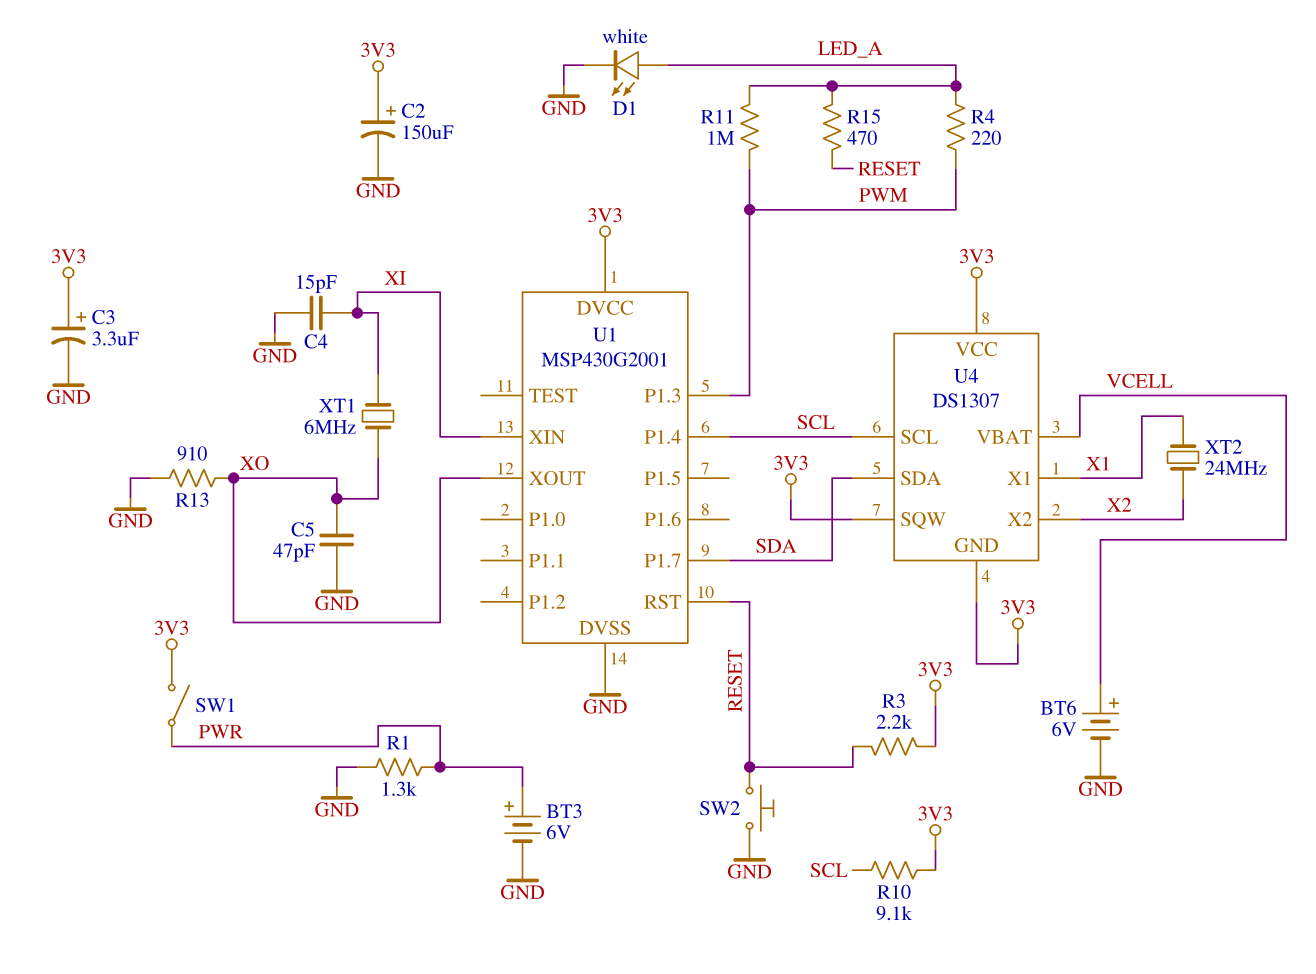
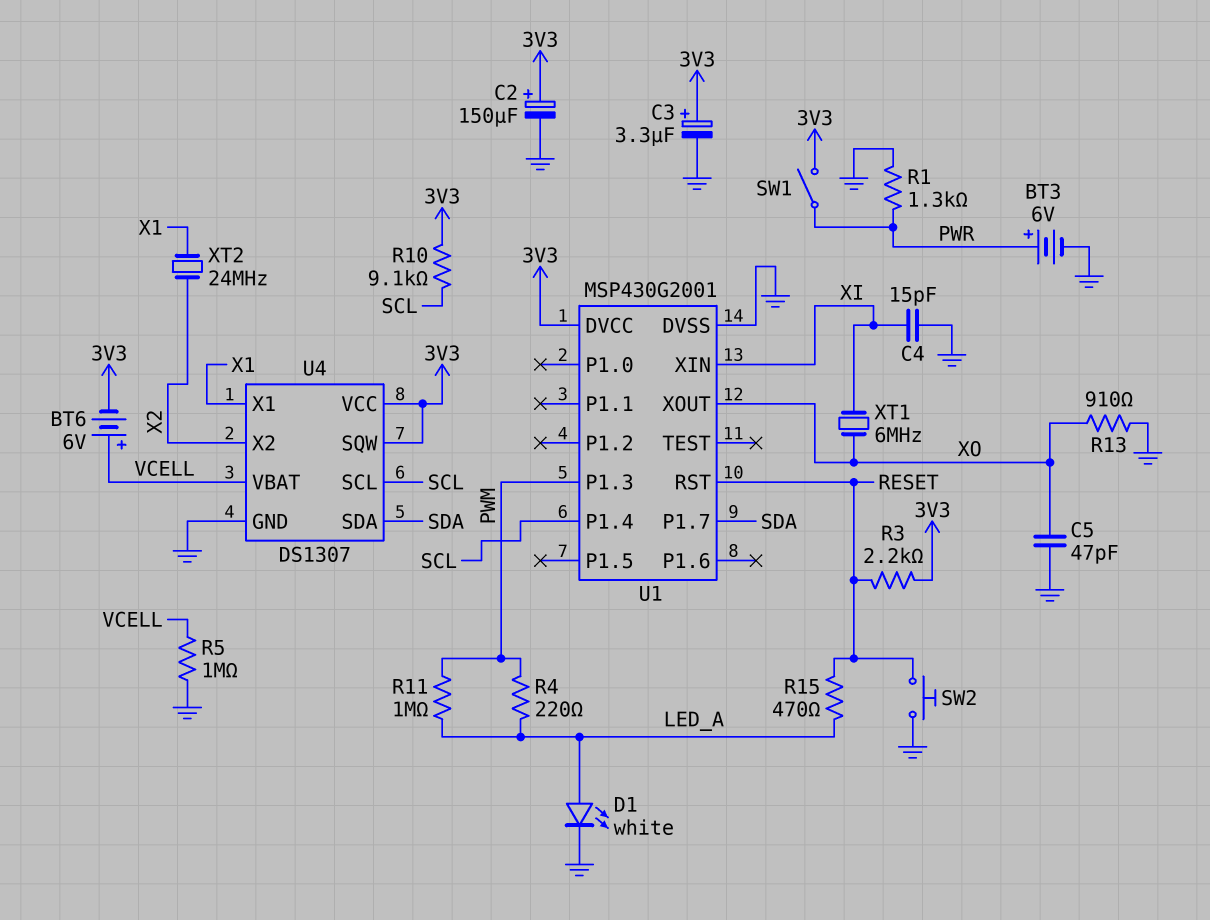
BT6: 6V (plus VCELL, minus GND) -> 6V (plus VCELL, minus 3V3)
R5: none -> 1M (GND, VCELL)
U4 pin GND: 3V3 -> GND

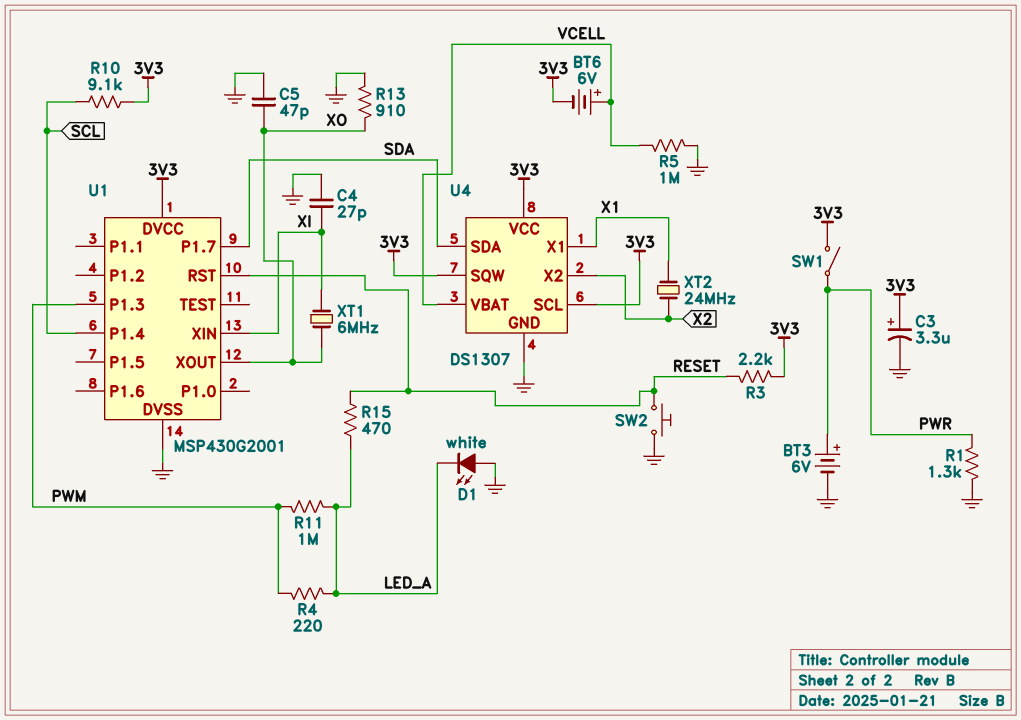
C2: 150uF (plus 3V3, minus GND) -> none
C4: 15pF (GND, XI) -> 27pF (GND, XI)
D1: LED white (A LED_A, K GND) -> LED white (A GND, K LED_A)
U4 pin SCL: SCL -> 3V3

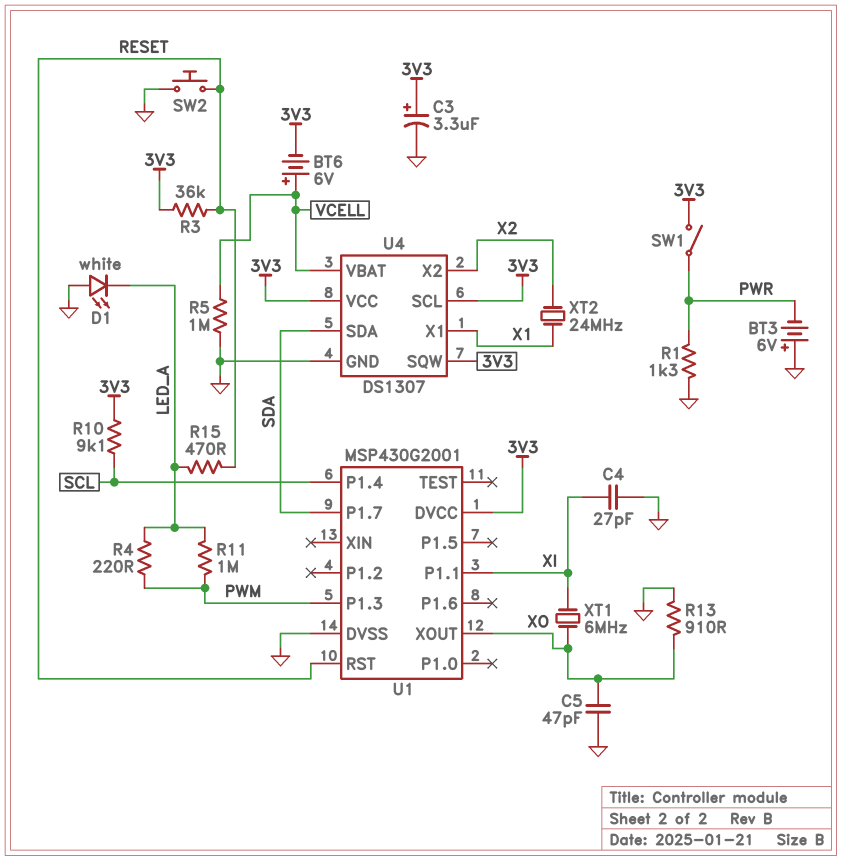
BT3: 6V (plus PWR, minus GND) -> 6V (plus GND, minus PWR)
R3: 2.2k (3V3, RESET) -> 36k (3V3, RESET)
U1 pin P1.1: none -> XI
U1 pin XIN: XI -> none

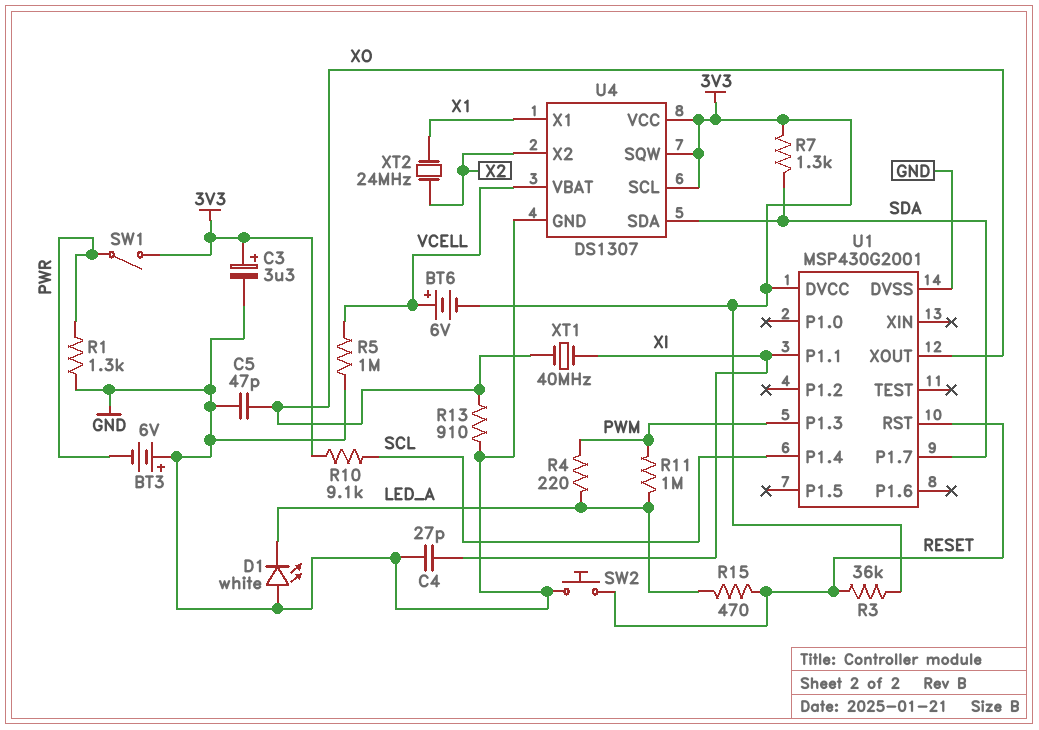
R7: none -> 1.3k (3V3, SDA)
XT1: 6MHz (XI, XO) -> 40MHz (XI, XO)

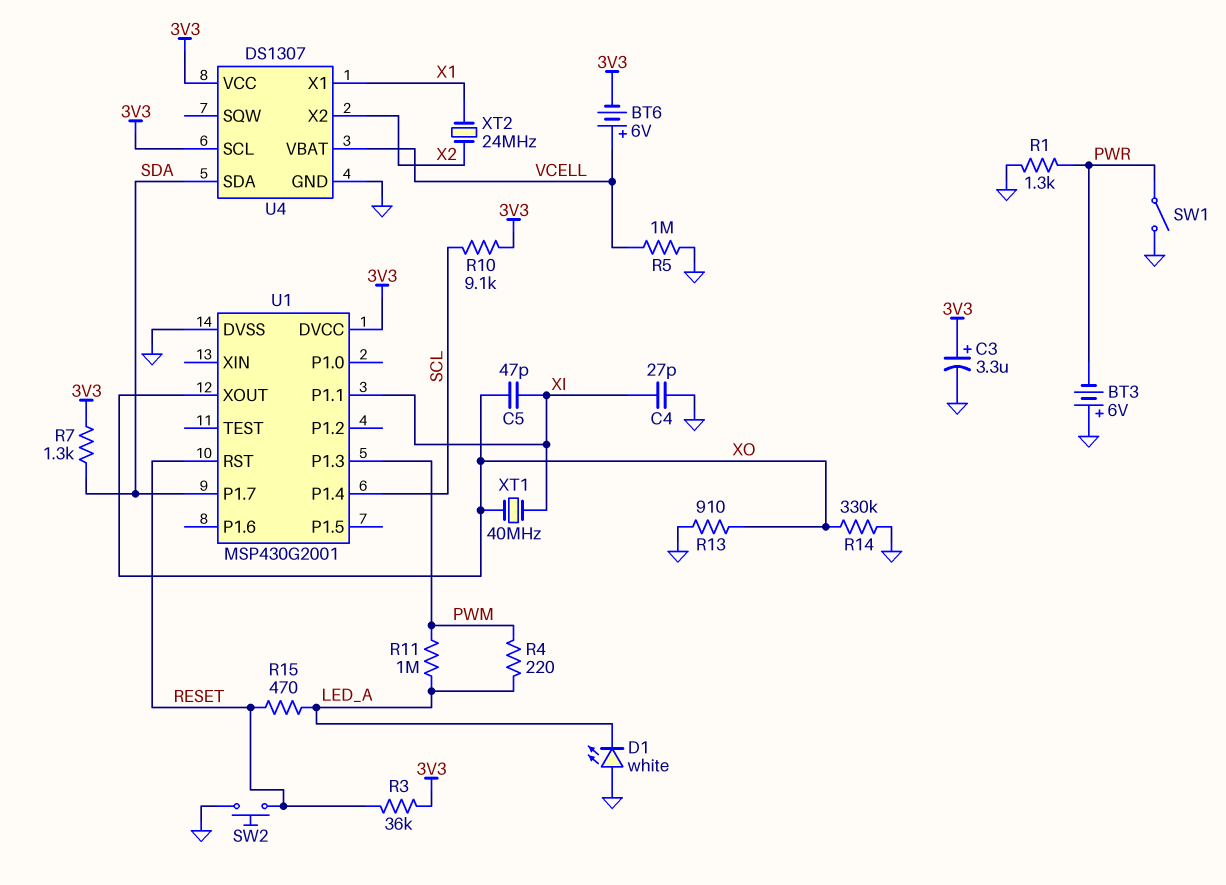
C5: 47pF (GND, XO) -> 47pF (XI, XO)
R14: none -> 330k (GND, XO)
SW1: switch (3V3, PWR) -> switch (GND, PWR)
U4 pin SQW: 3V3 -> none

